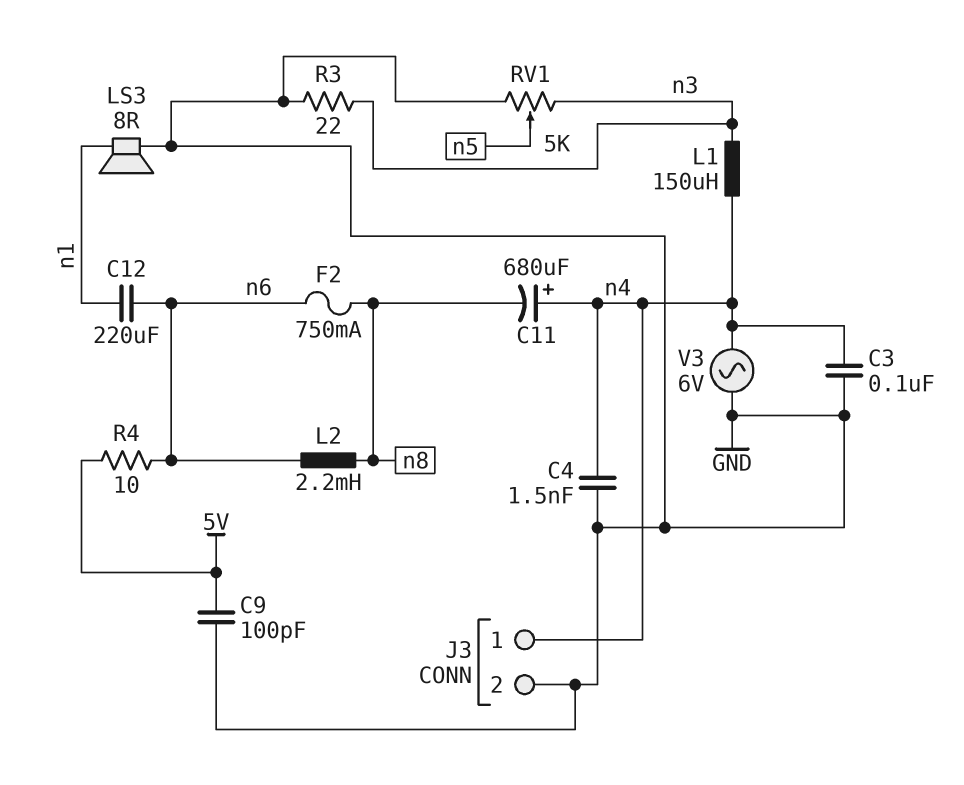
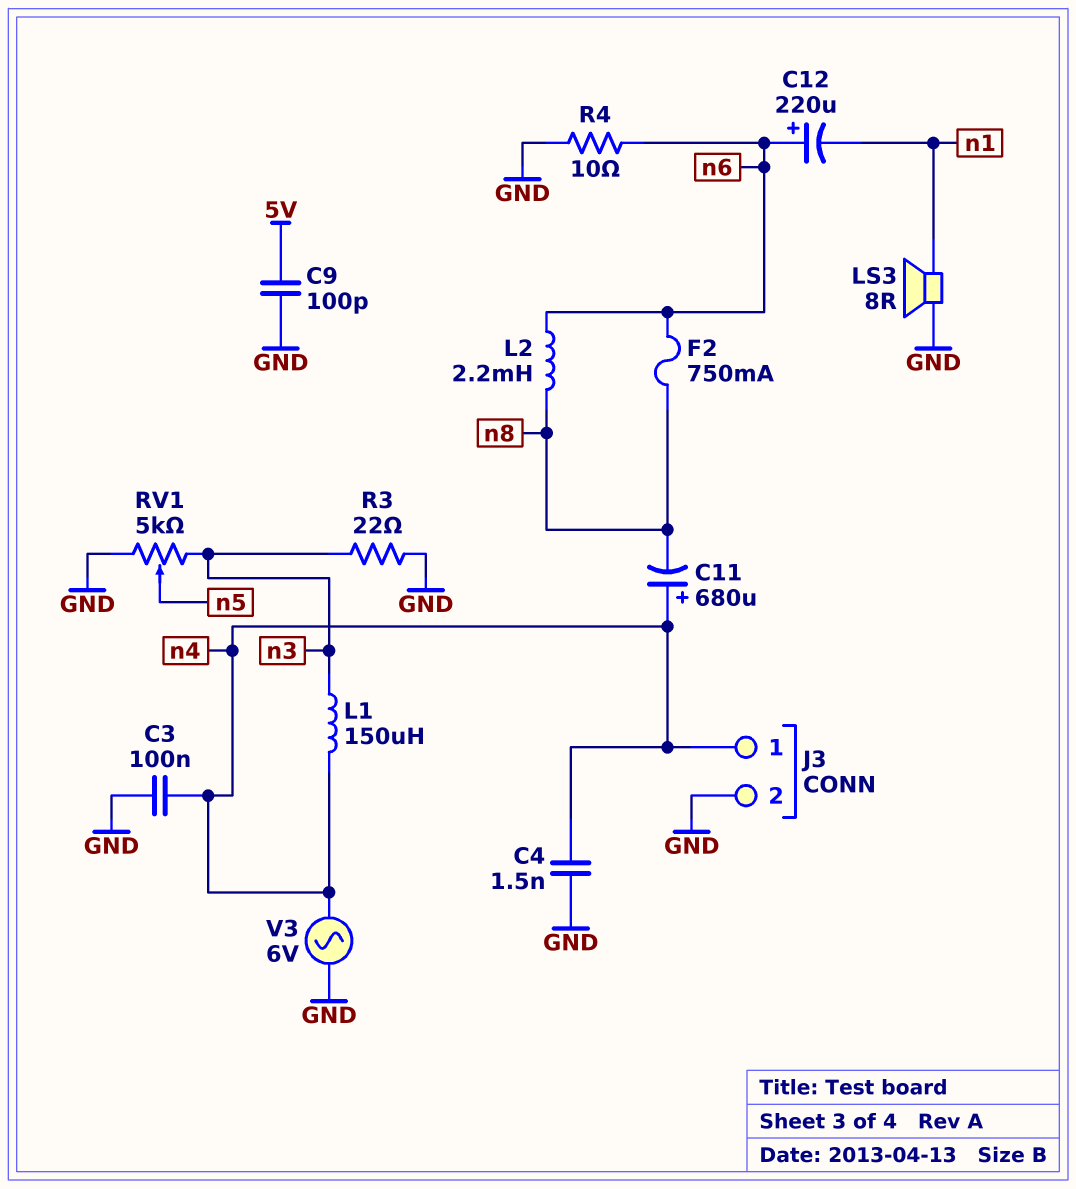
C12: 220uF (n1, n6) -> 220uF (plus n6, minus n1)
R4: 10 (5V, n6) -> 10 (GND, n6)

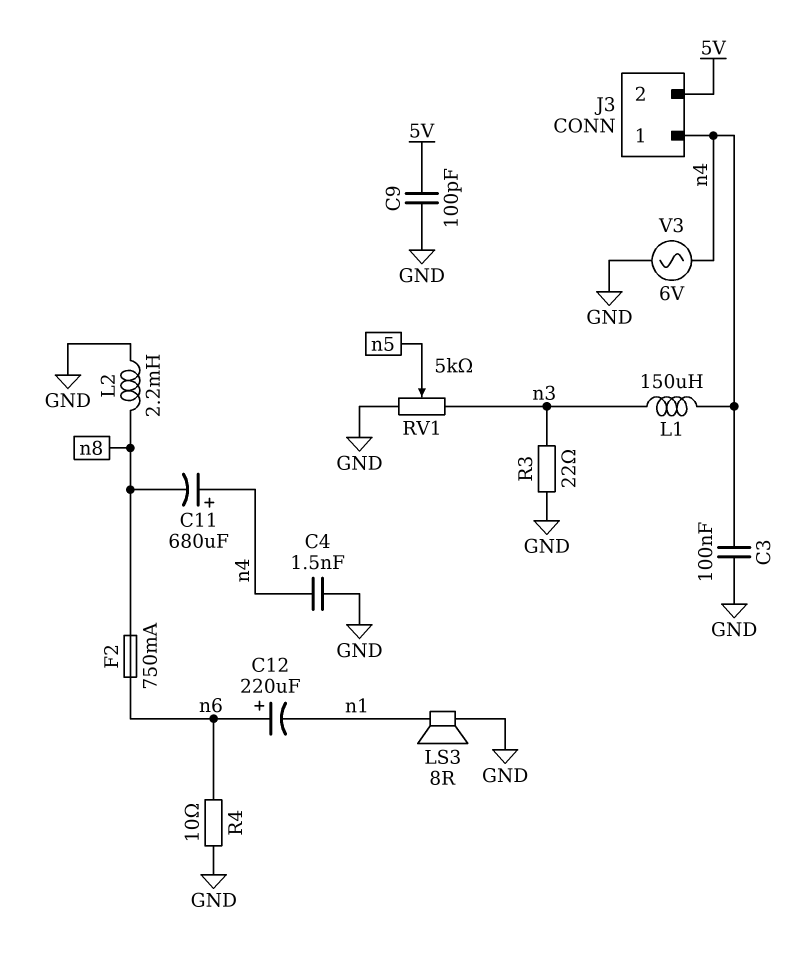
J3 pin 2: GND -> 5V
L2: 2.2mH (n6, n8) -> 2.2mH (GND, n8)

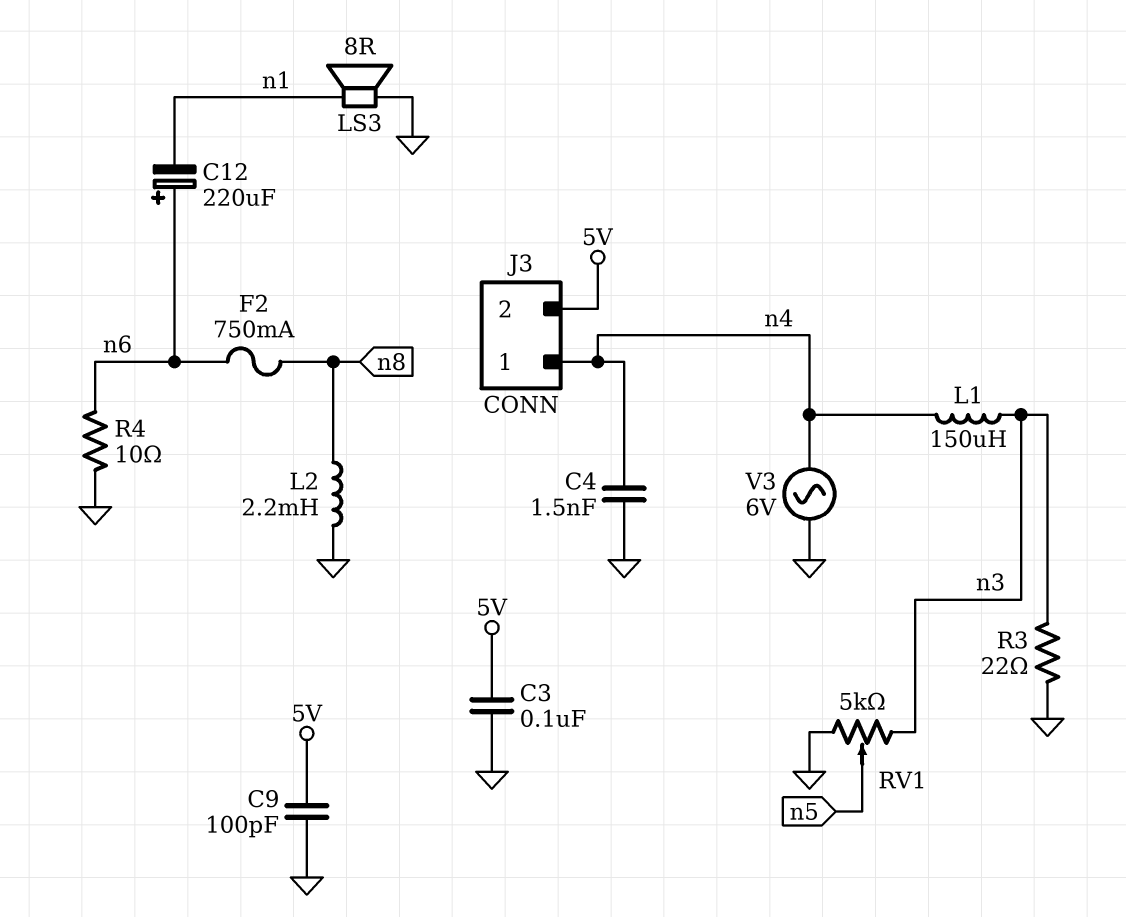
C3: 100nF (GND, n4) -> 100nF (5V, GND)
C11: 680uF (plus n4, minus n8) -> none

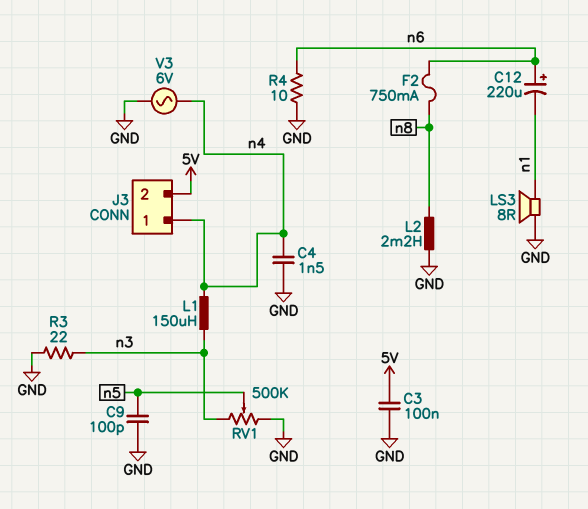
C9: 100pF (5V, GND) -> 100pF (GND, n5)
RV1: 5k (GND, n3, wiper n5) -> 500k (GND, n3, wiper n5)

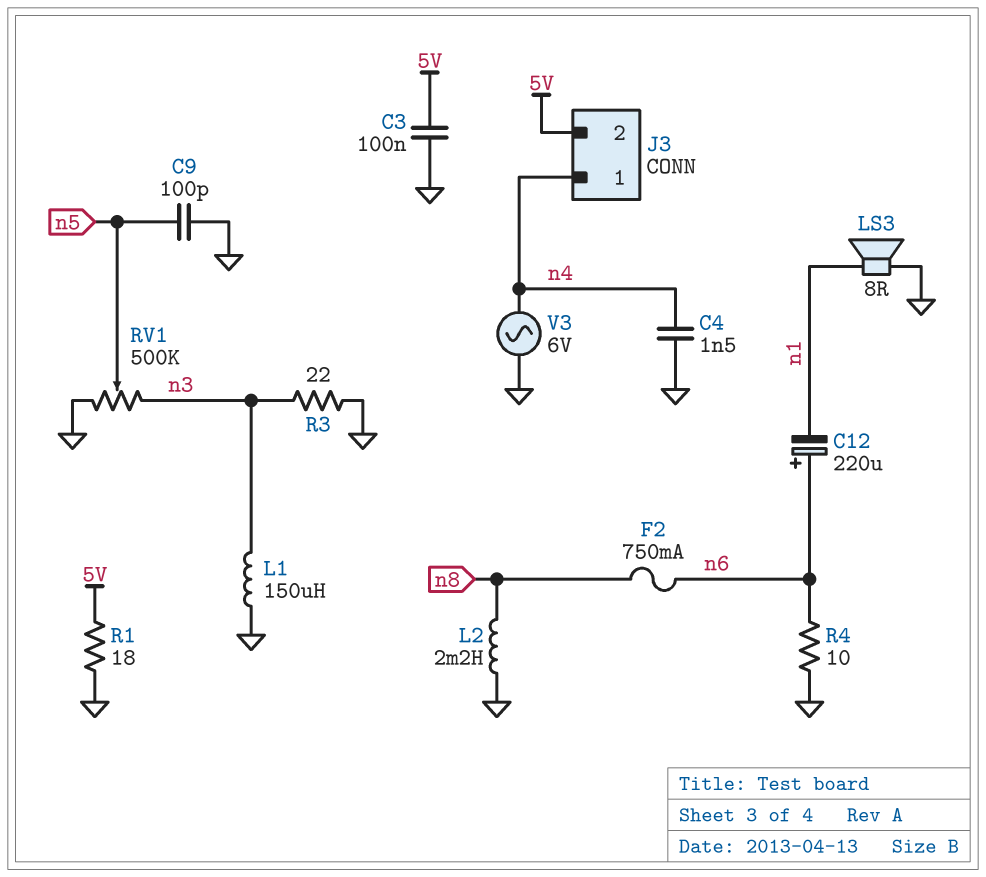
L1: 150uH (n3, n4) -> 150uH (GND, n3)
R1: none -> 18 (5V, GND)

